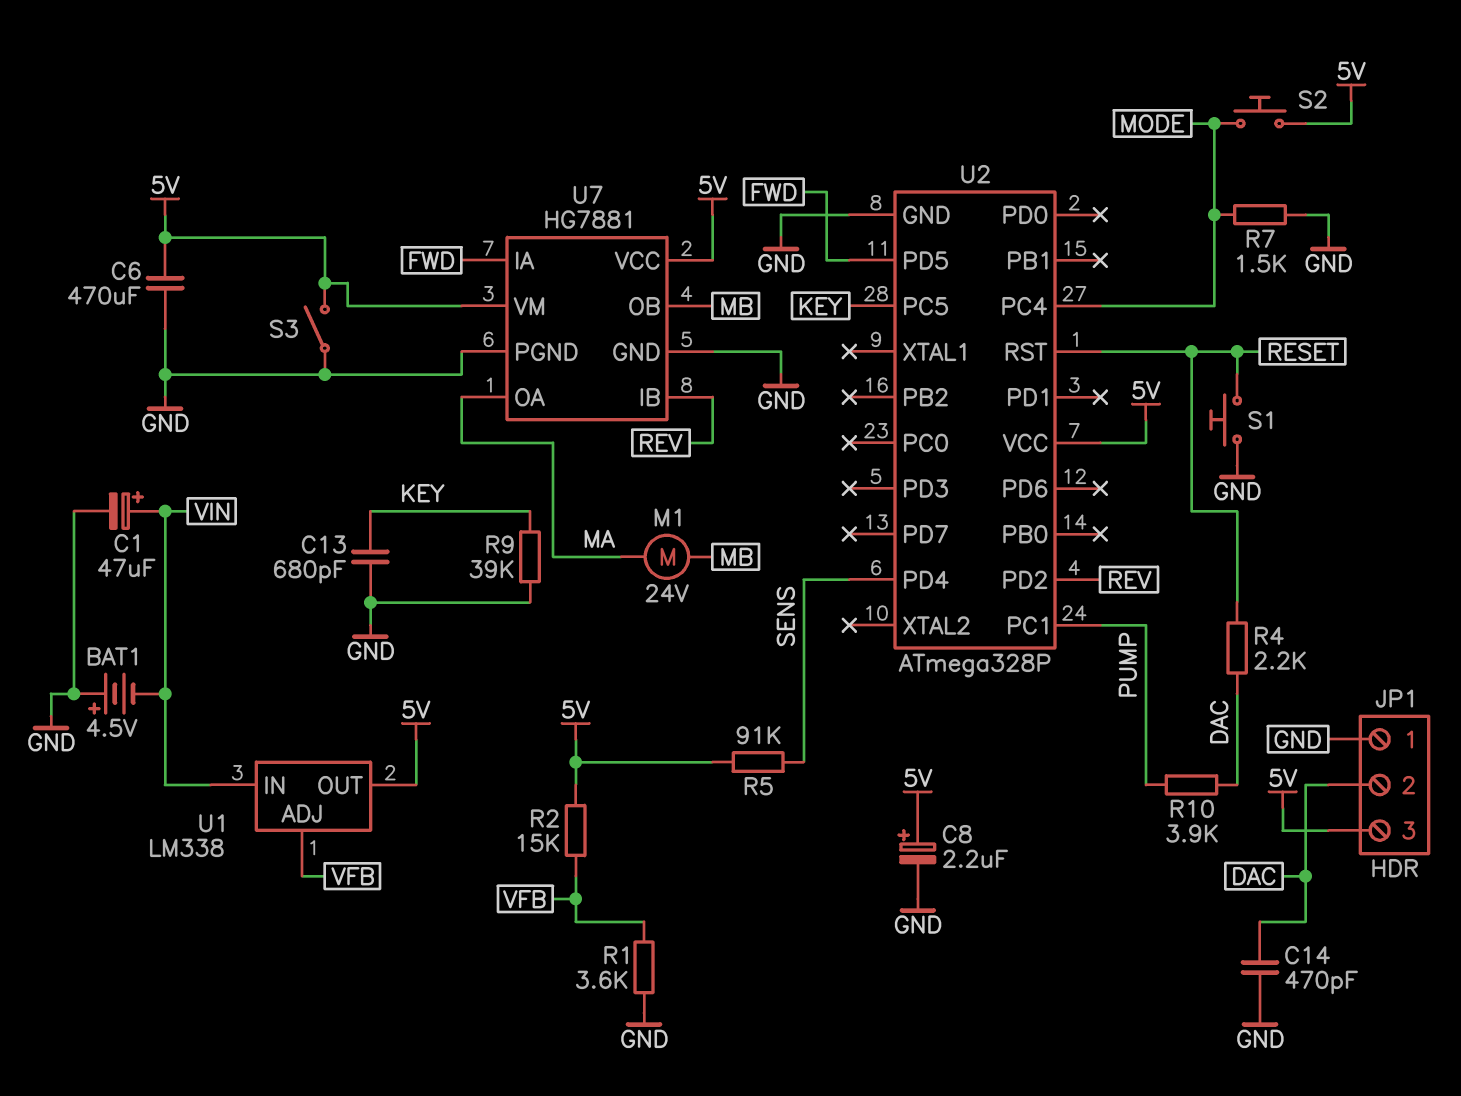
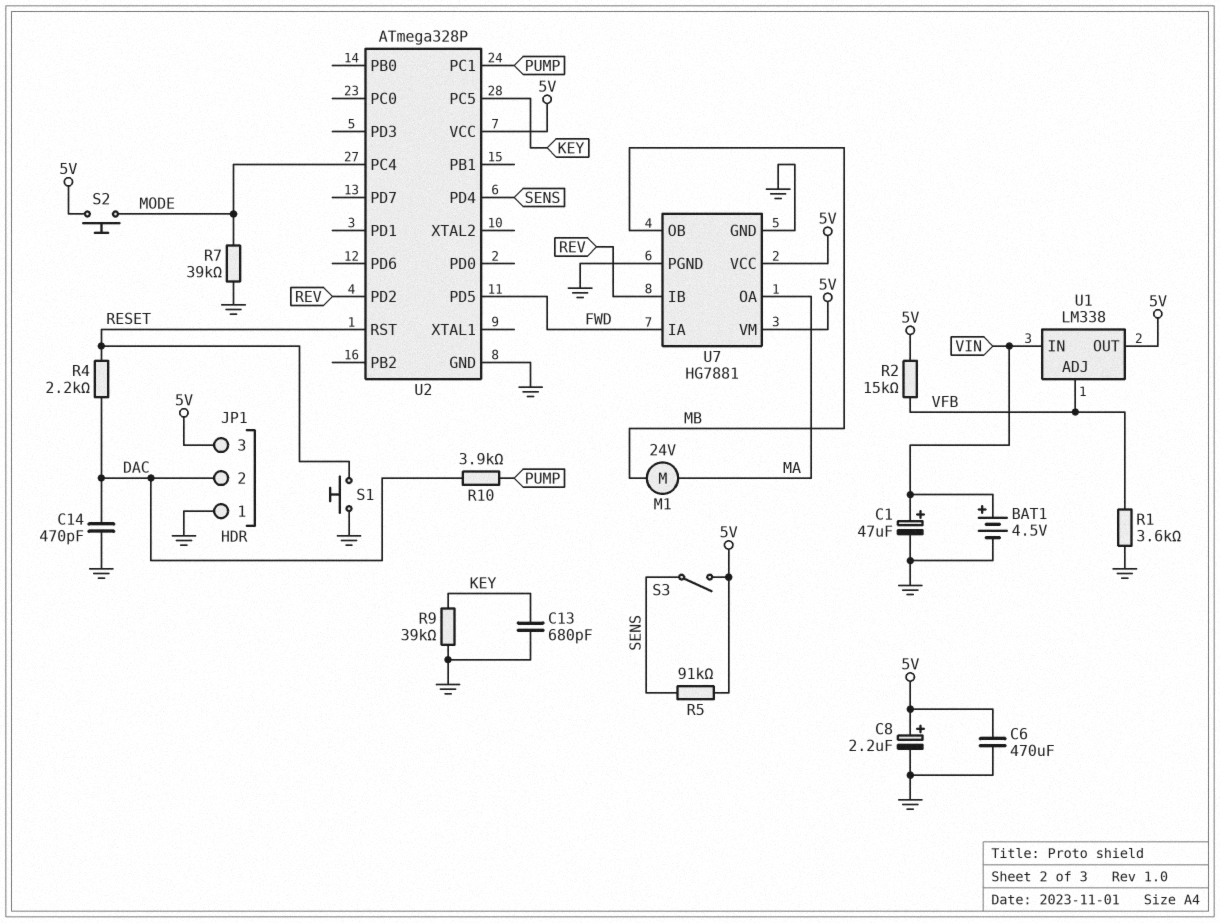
BAT1: 4.5V (plus GND, minus VIN) -> 4.5V (plus VIN, minus GND)
R7: 1.5k (GND, MODE) -> 39k (GND, MODE)
S3: switch (5V, GND) -> switch (5V, SENS)

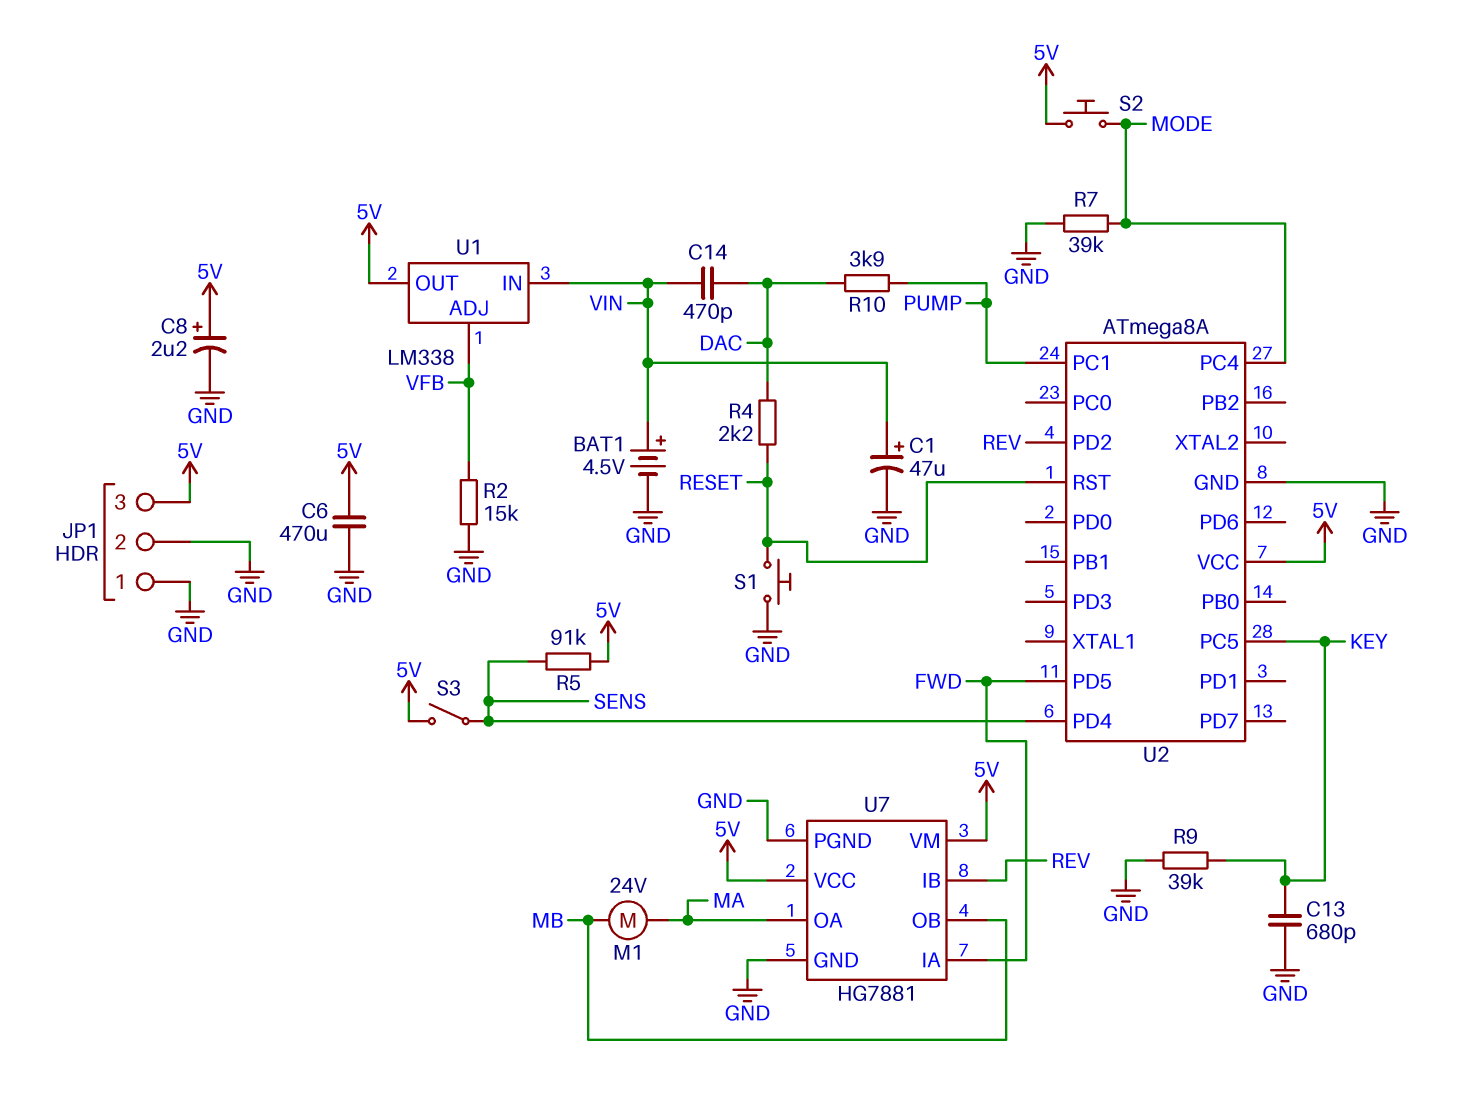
C14: 470pF (DAC, GND) -> 470pF (DAC, VIN)
JP1 pin 2: DAC -> GND
R1: 3.6k (GND, VFB) -> none
R2: 15k (5V, VFB) -> 15k (GND, VFB)
U2: ATmega328P -> ATmega8A

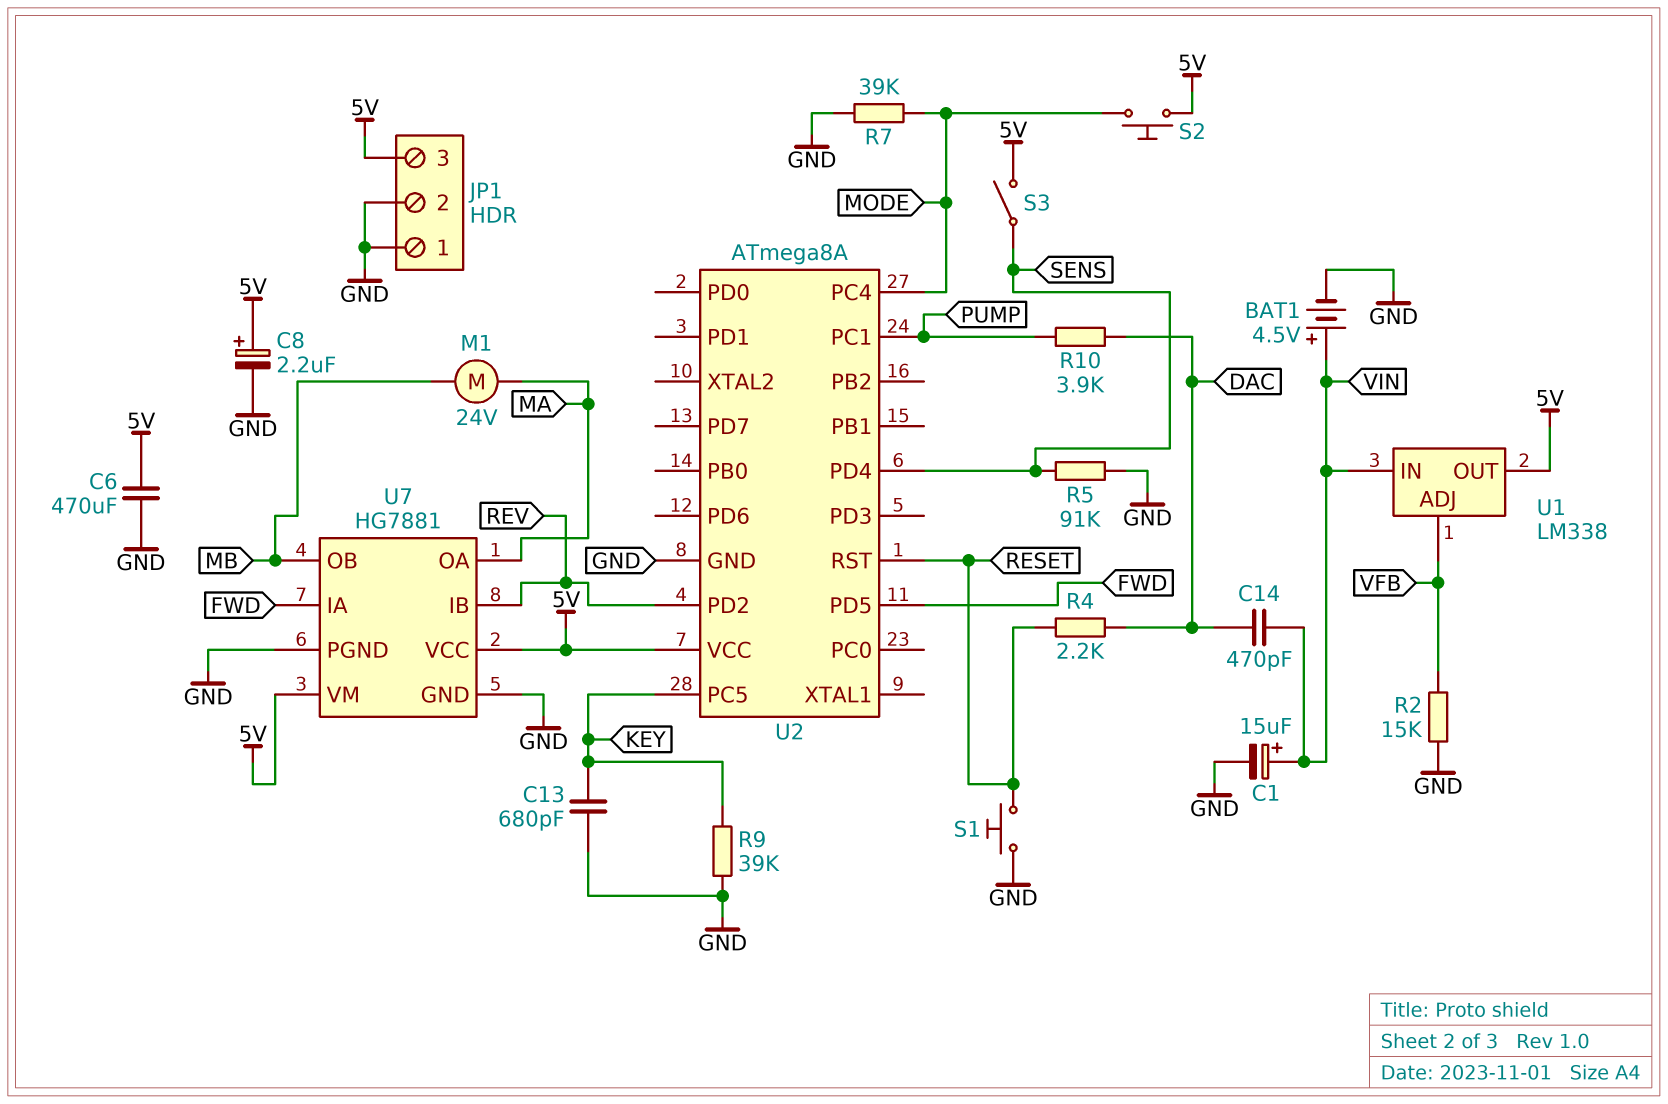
C1: 47uF (plus VIN, minus GND) -> 15uF (plus VIN, minus GND)
R5: 91k (5V, SENS) -> 91k (GND, SENS)

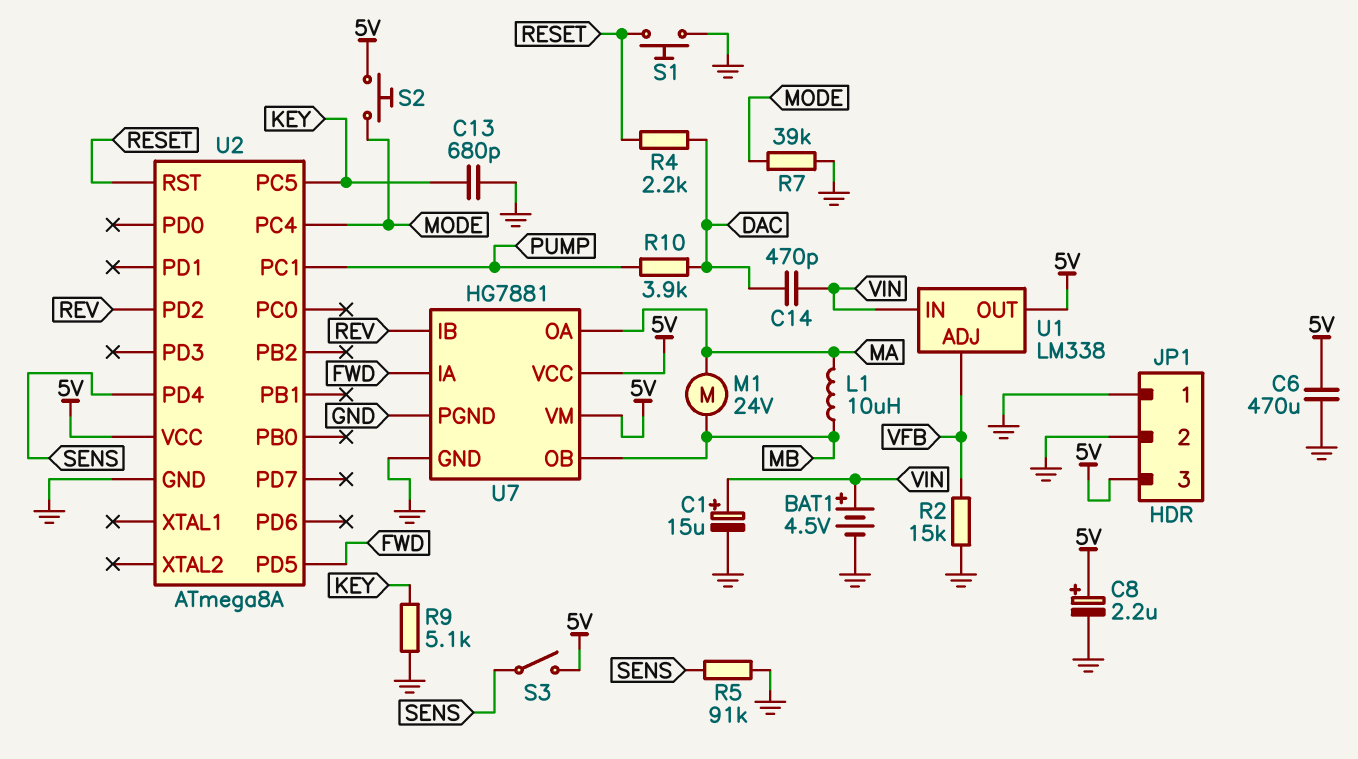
L1: none -> 10uH (MA, MB)
R9: 39k (GND, KEY) -> 5.1k (GND, KEY)

